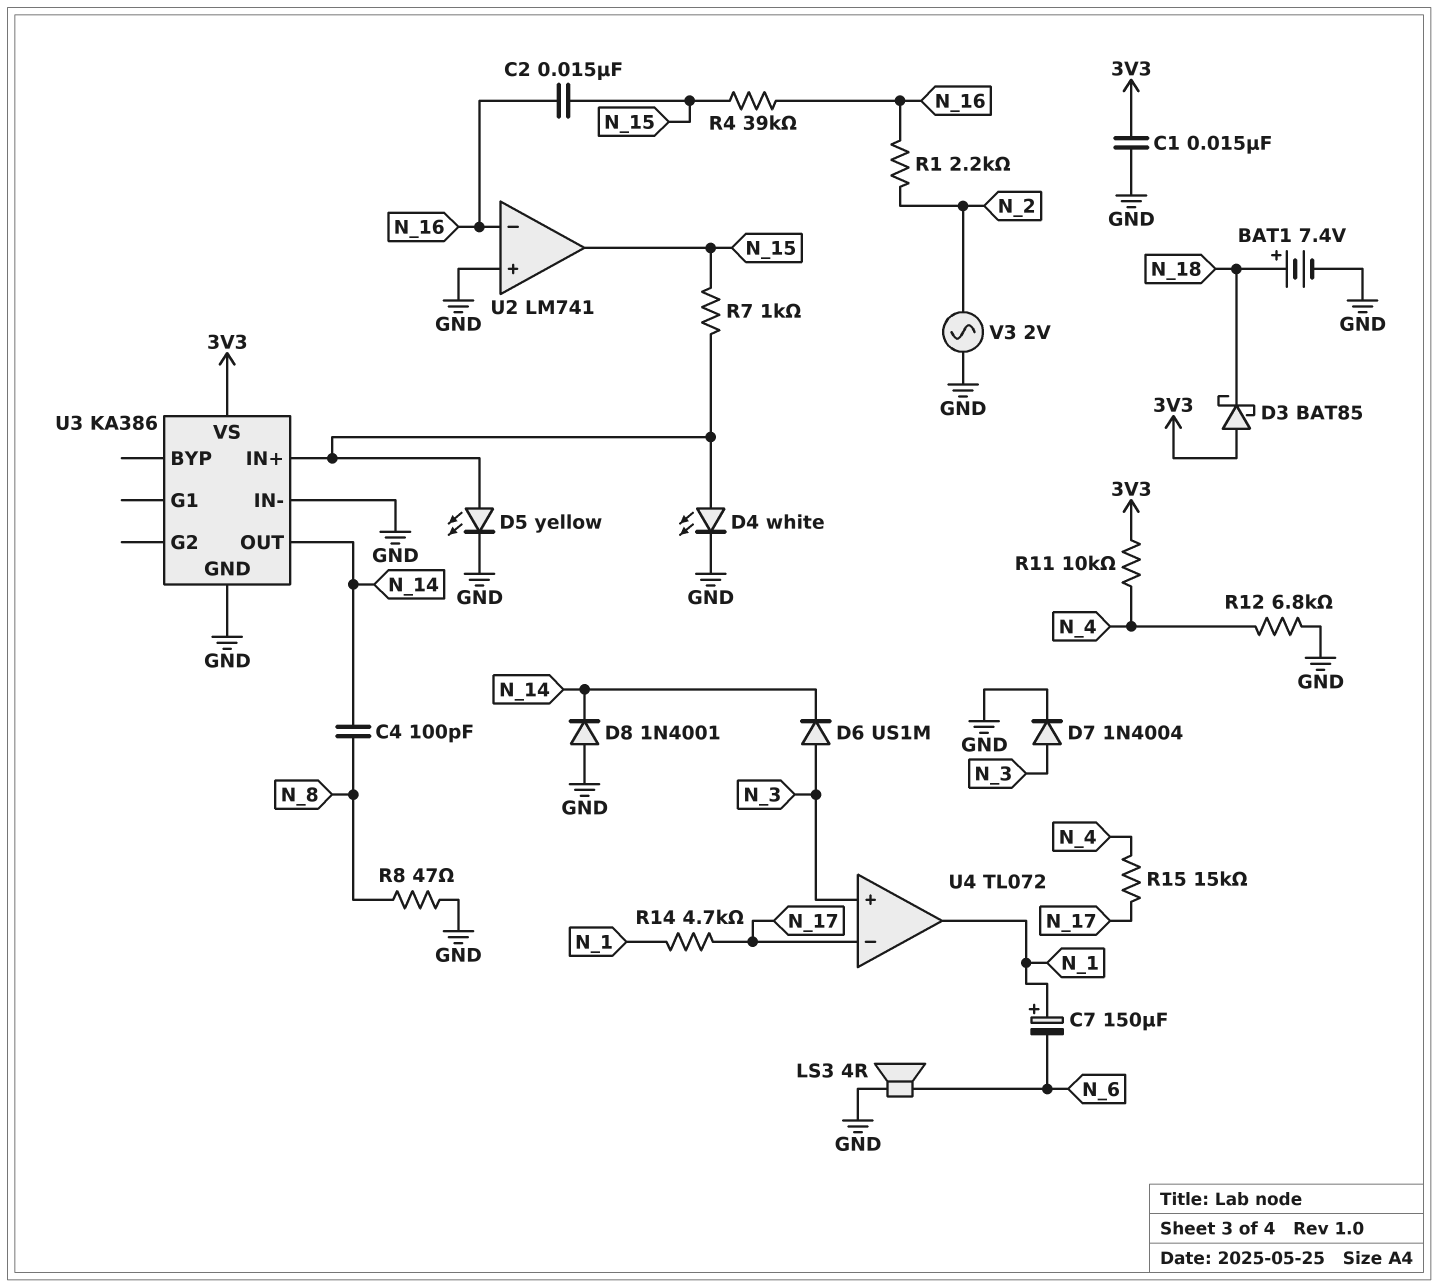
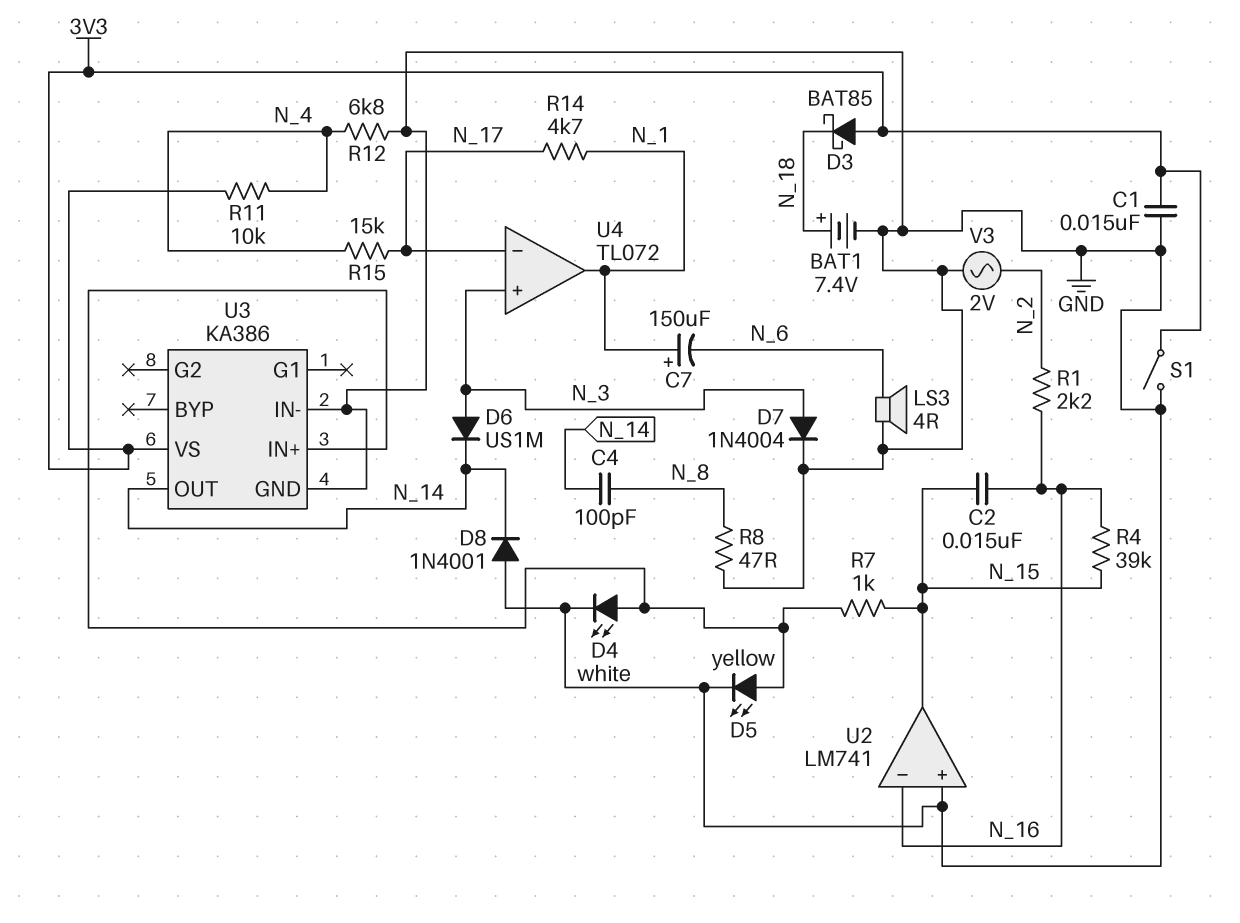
S1: none -> switch (3V3, GND)

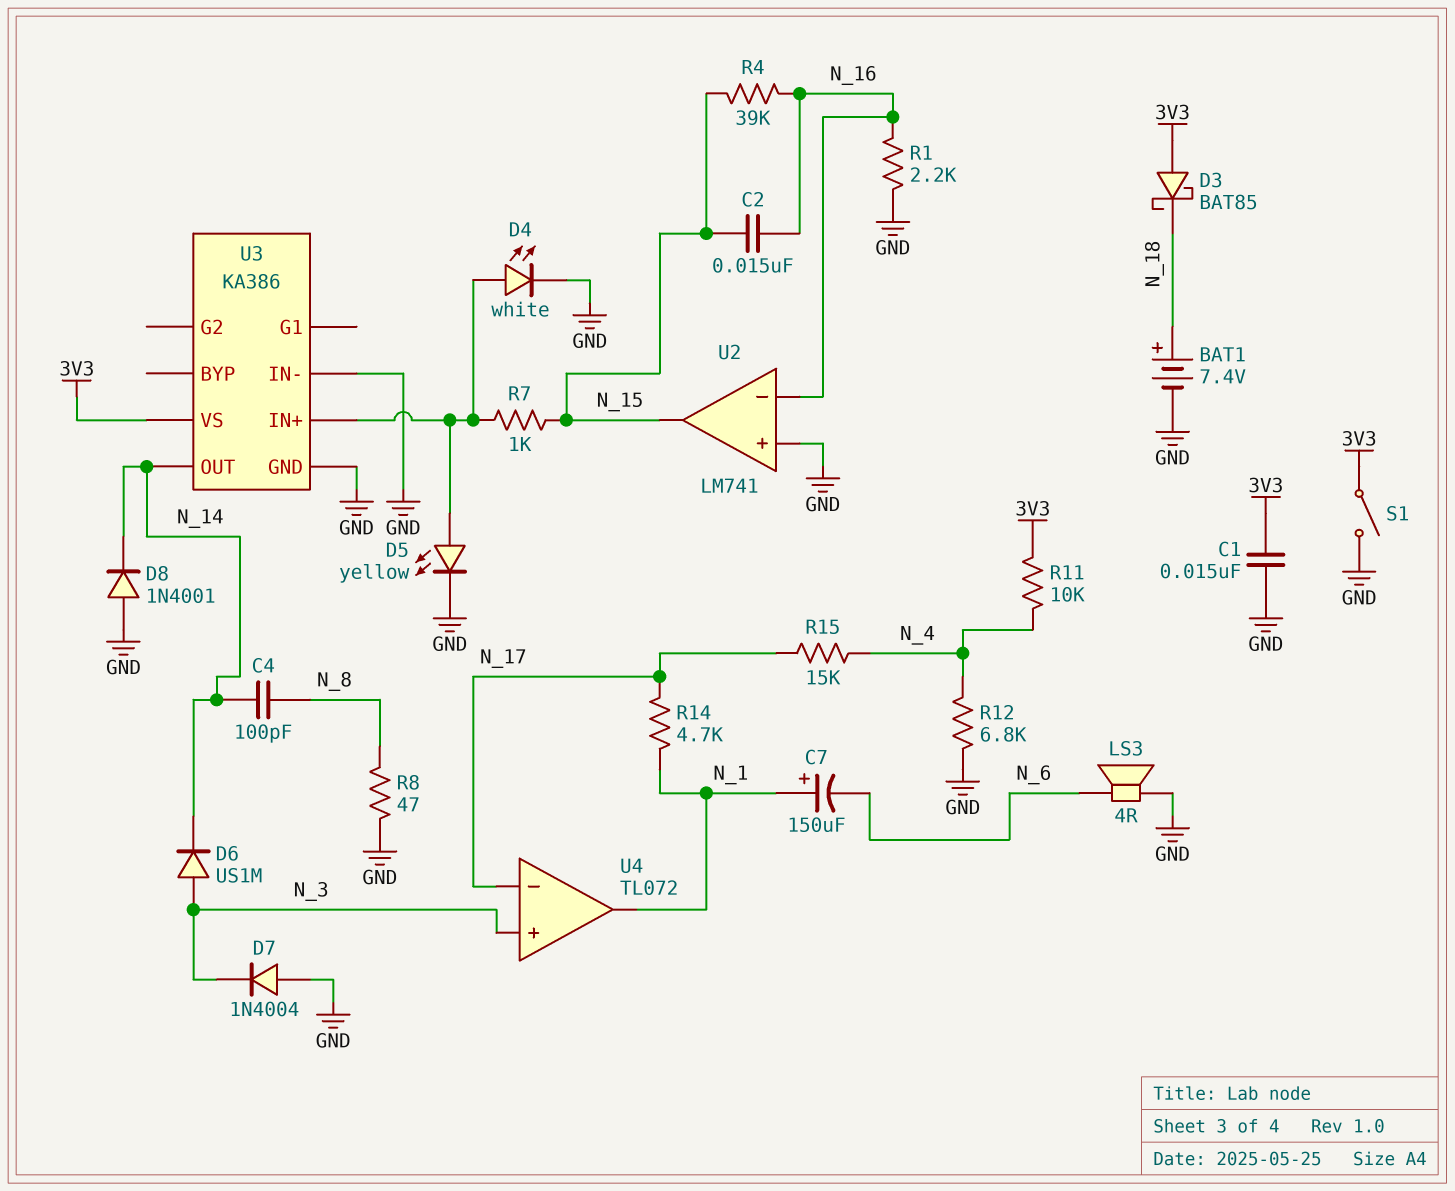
D7: diode 1N4004 (A N_3, K GND) -> diode 1N4004 (A GND, K N_3)
R1: 2.2k (N_2, N_16) -> 2.2k (GND, N_16)
V3: AC 2V (GND, N_2) -> none

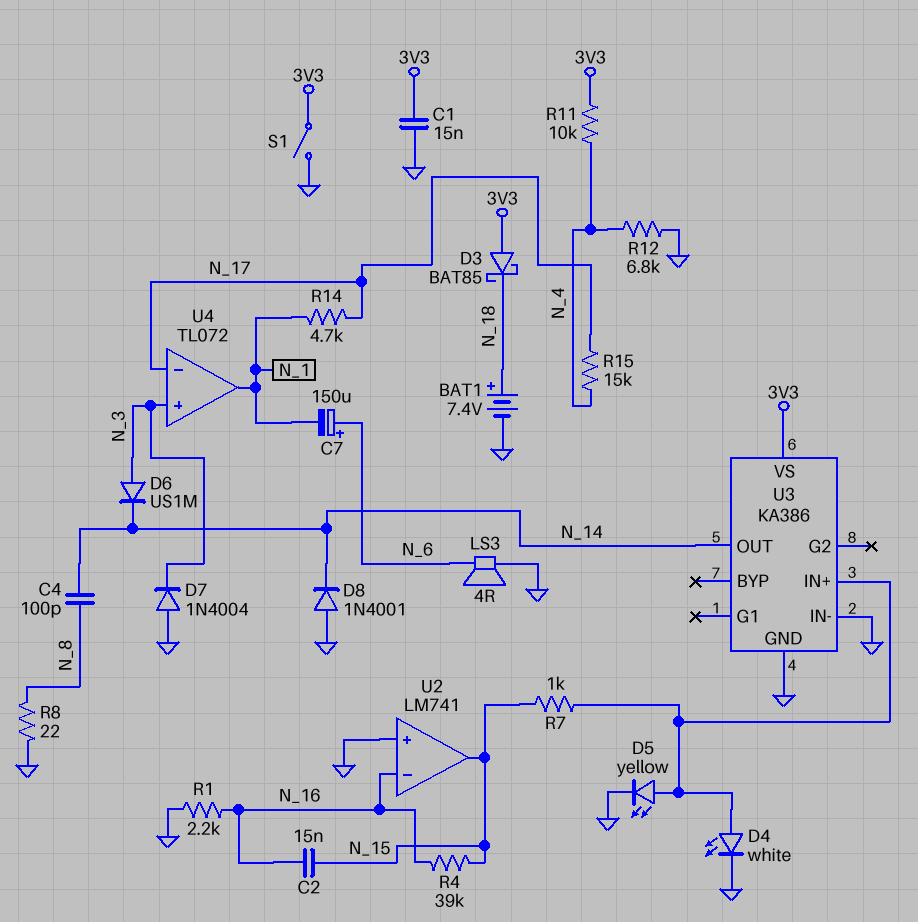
C7: 150uF (plus N_1, minus N_6) -> 150uF (plus N_6, minus N_1)
R8: 47 (GND, N_8) -> 22 (GND, N_8)

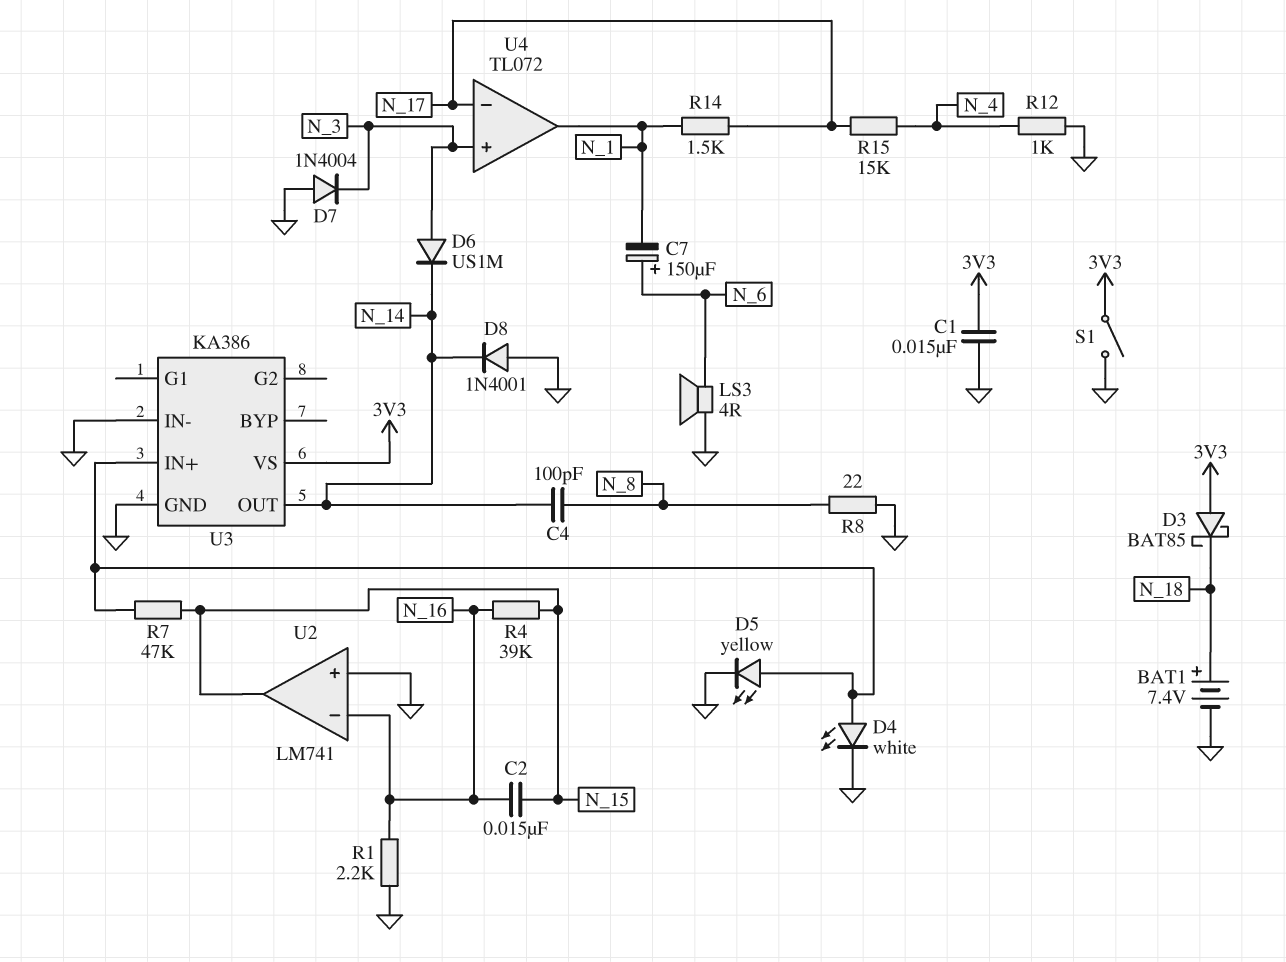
R7: 1k (N_15, U3/IN+) -> 47k (N_15, U3/IN+)
R11: 10k (3V3, N_4) -> none
R12: 6.8k (GND, N_4) -> 1k (GND, N_4)
R14: 4.7k (N_1, N_17) -> 1.5k (N_1, N_17)

